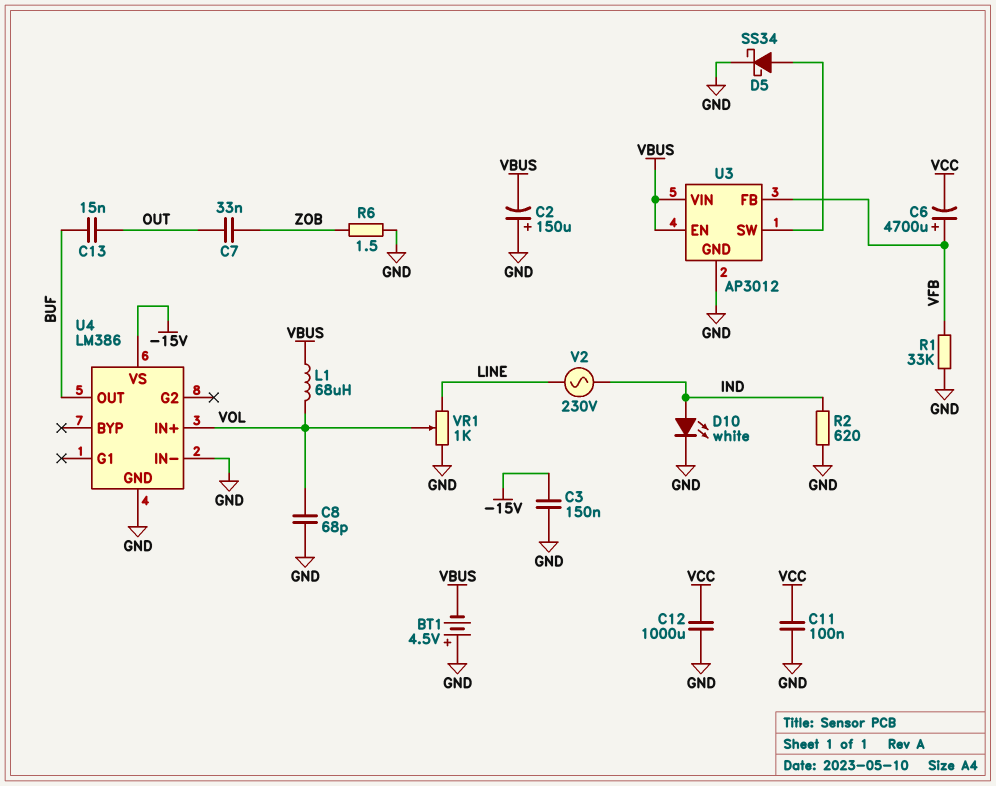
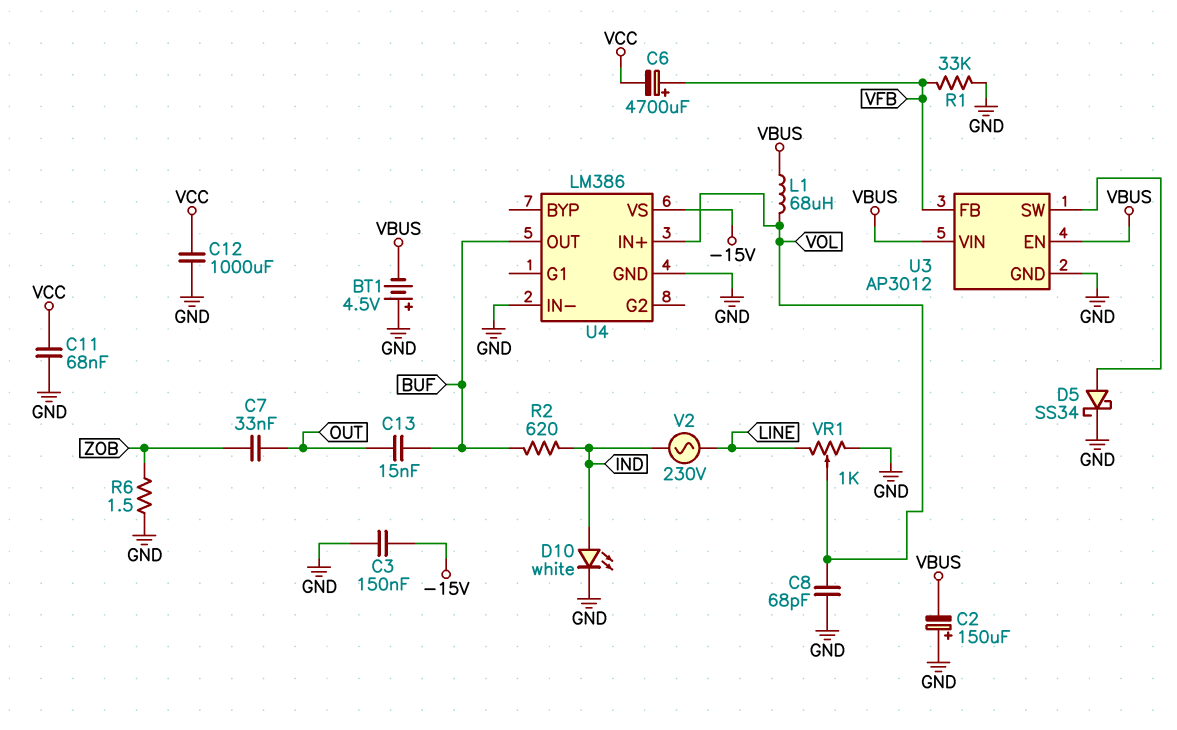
C11: 100nF (GND, VCC) -> 68nF (GND, VCC)
R2: 620 (GND, IND) -> 620 (BUF, IND)

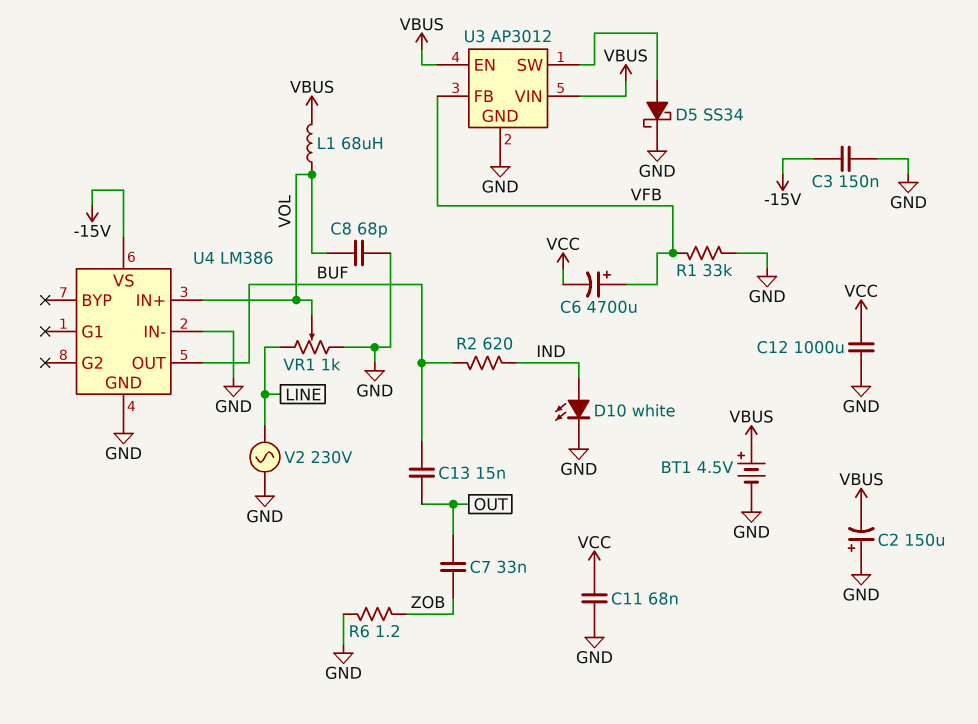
BT1: 4.5V (plus GND, minus VBUS) -> 4.5V (plus VBUS, minus GND)
R6: 1.5 (GND, ZOB) -> 1.2 (GND, ZOB)
V2: AC 230V (IND, LINE) -> AC 230V (GND, LINE)

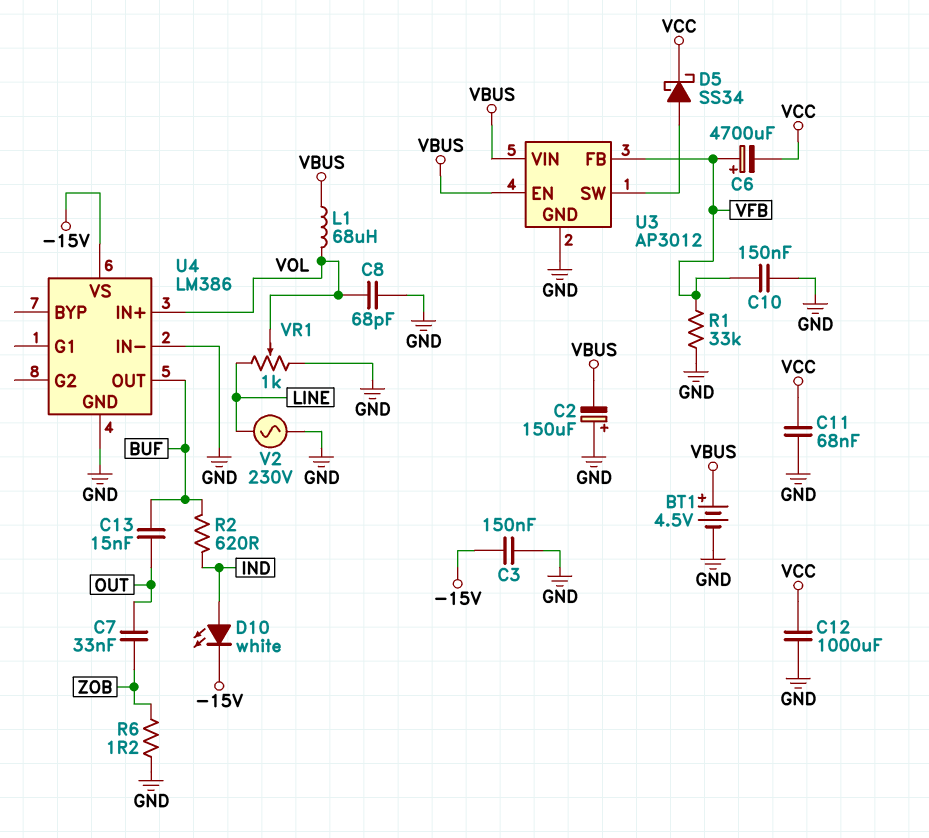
C10: none -> 150nF (GND, VFB)
D5: schottky SS34 (A U3/SW, K GND) -> schottky SS34 (A U3/SW, K VCC)
D10: LED white (A IND, K GND) -> LED white (A IND, K -15V)

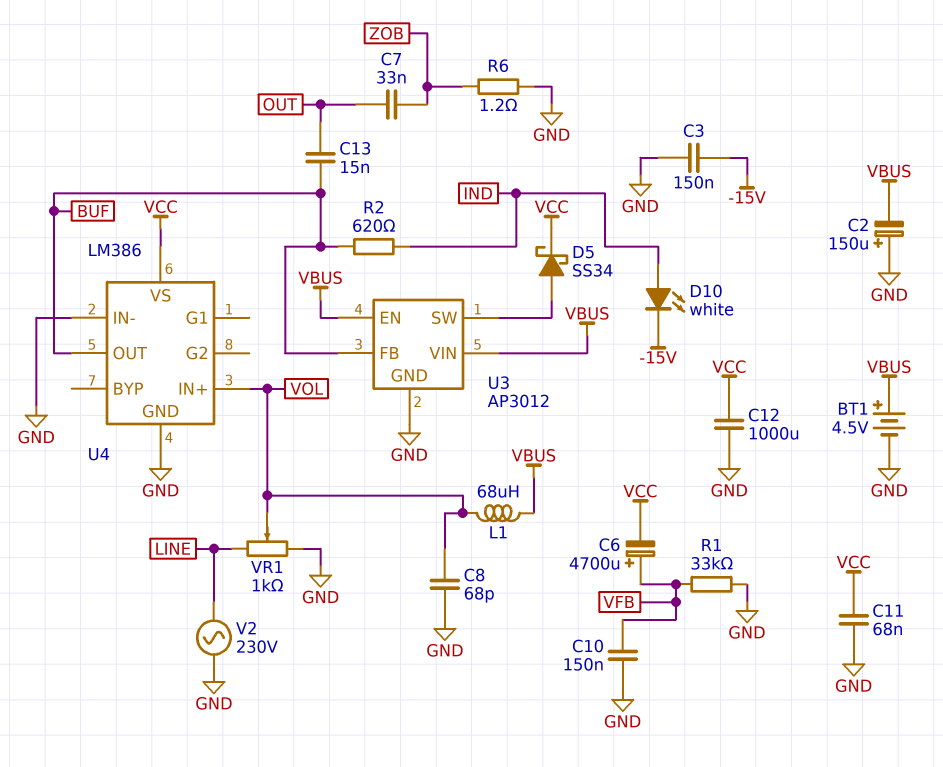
U3 pin FB: VFB -> BUF
U4 pin VS: -15V -> VCC

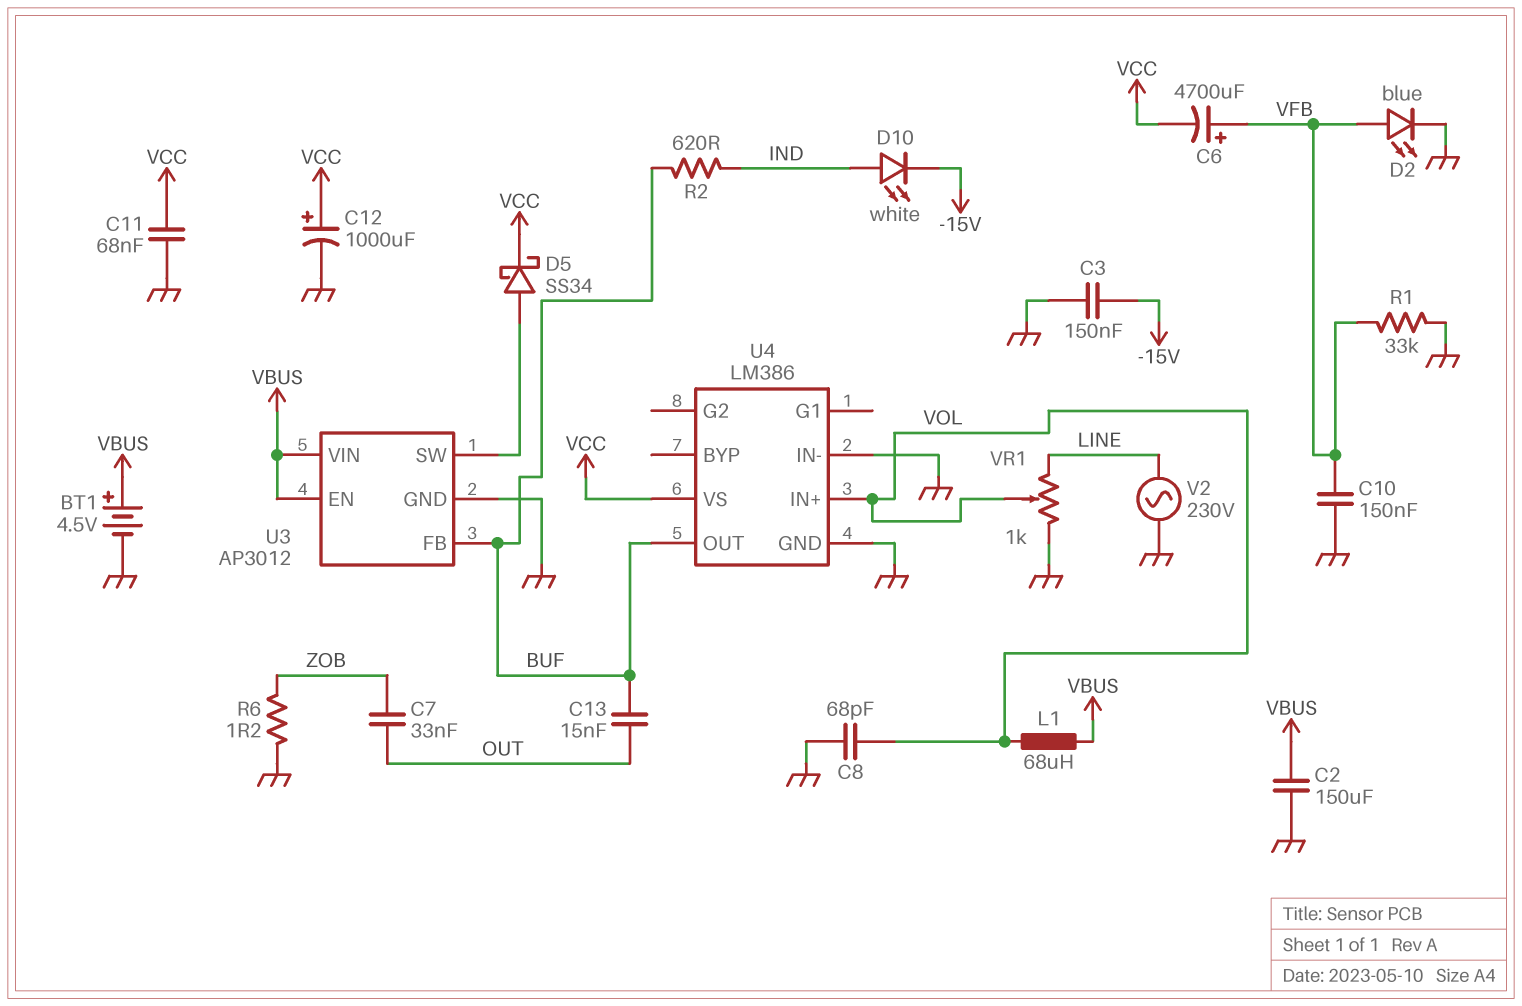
C2: 150uF (plus GND, minus VBUS) -> 150uF (GND, VBUS)
C12: 1000uF (GND, VCC) -> 1000uF (plus VCC, minus GND)
D2: none -> LED blue (A VFB, K GND)

